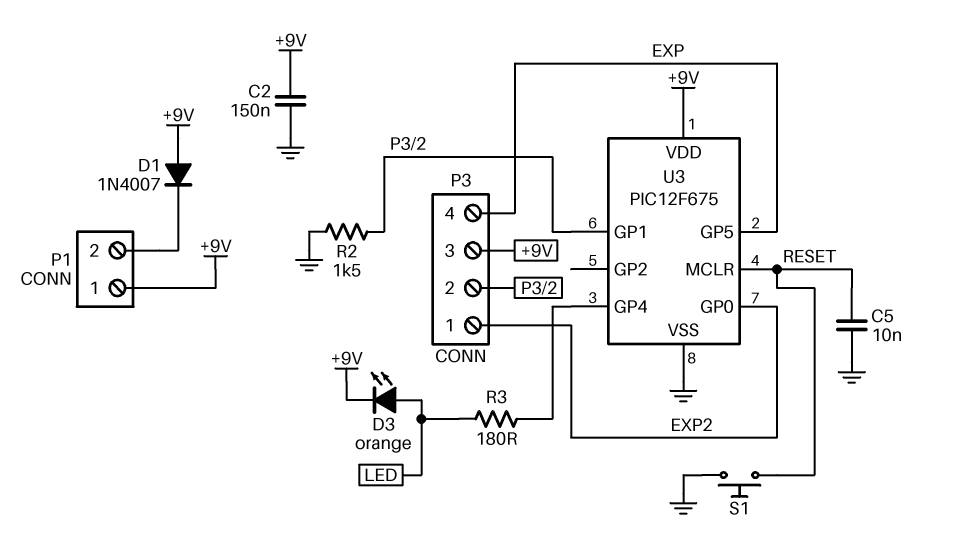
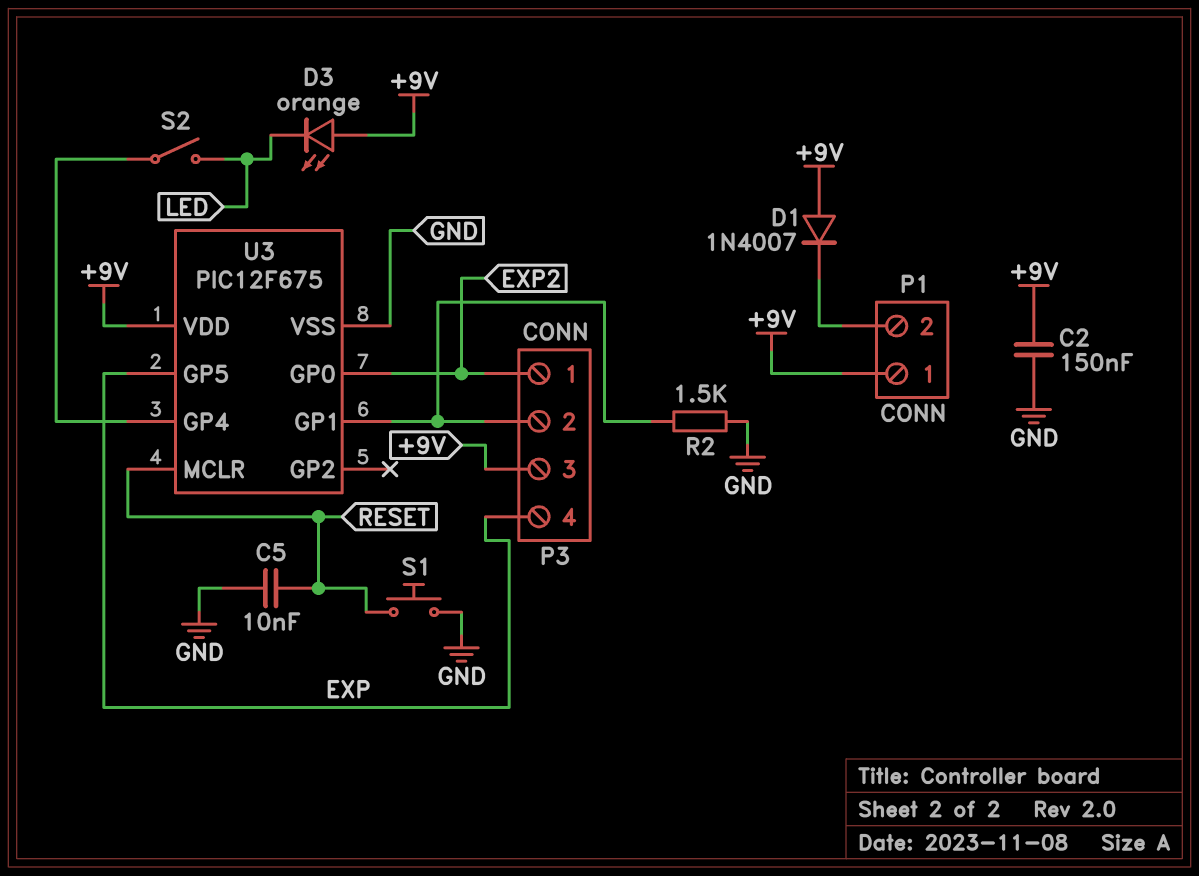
D3: LED orange (A LED, K +9V) -> LED orange (A +9V, K LED)
R3: 180 (LED, U3/GP4) -> none
S2: none -> switch (LED, U3/GP4)

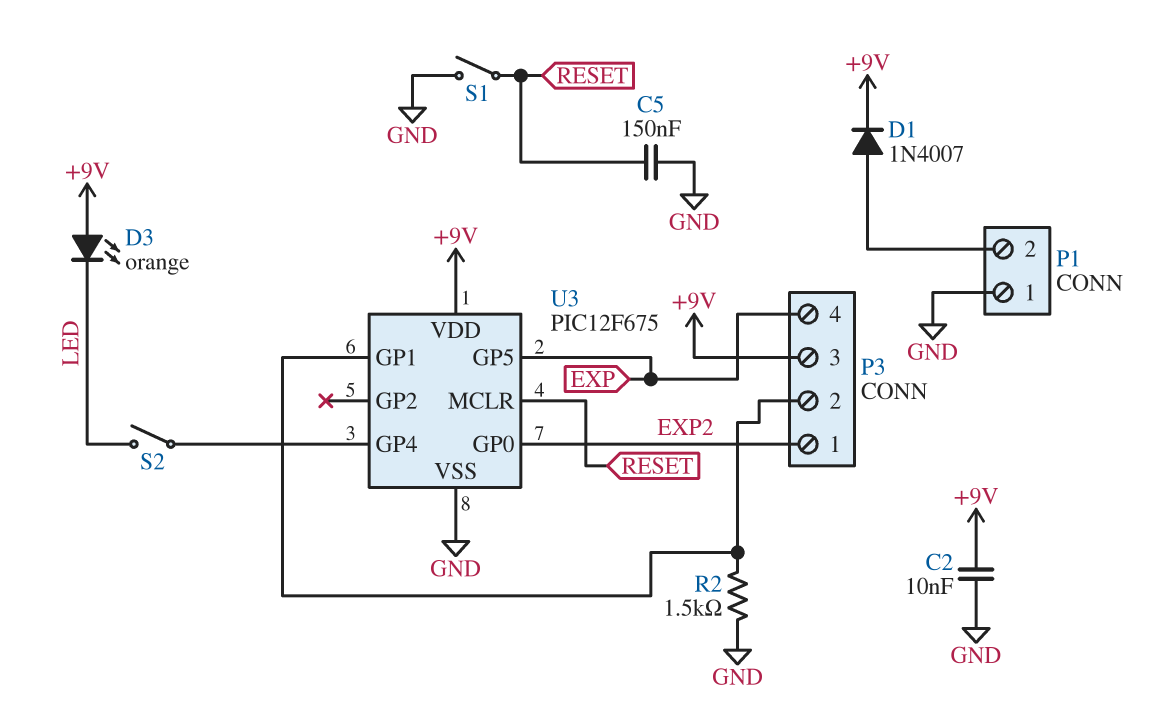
C2: 150nF (+9V, GND) -> 10nF (+9V, GND)
C5: 10nF (GND, RESET) -> 150nF (GND, RESET)
D1: diode 1N4007 (A +9V, K P1/2) -> diode 1N4007 (A P1/2, K +9V)
P1 pin 1: +9V -> GND
S1: button (GND, RESET) -> switch (GND, RESET)

